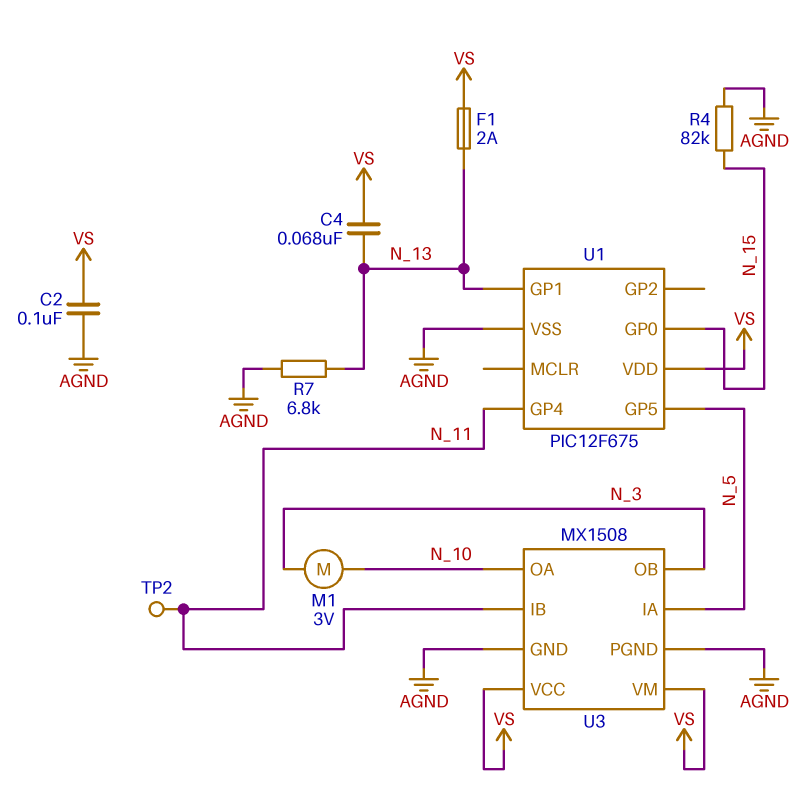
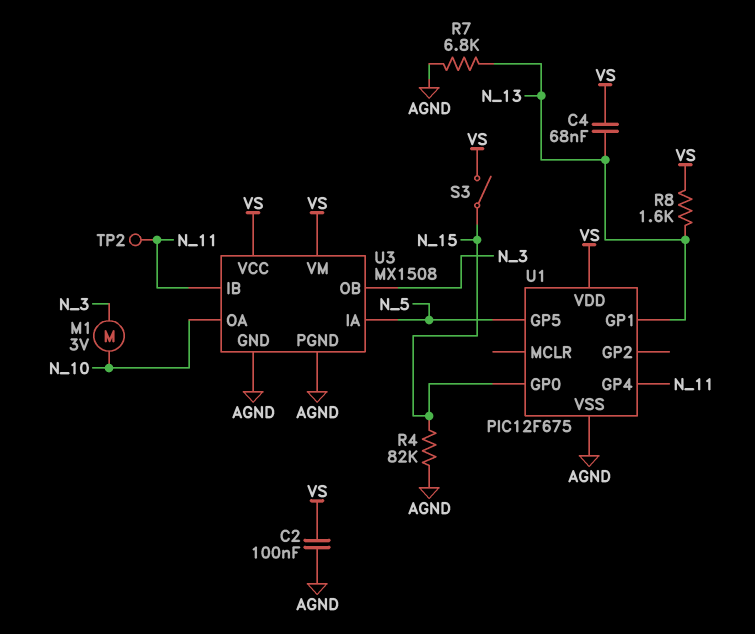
F1: 2A (N_13, VS) -> none
R8: none -> 1.6k (N_13, VS)
S3: none -> switch (N_15, VS)

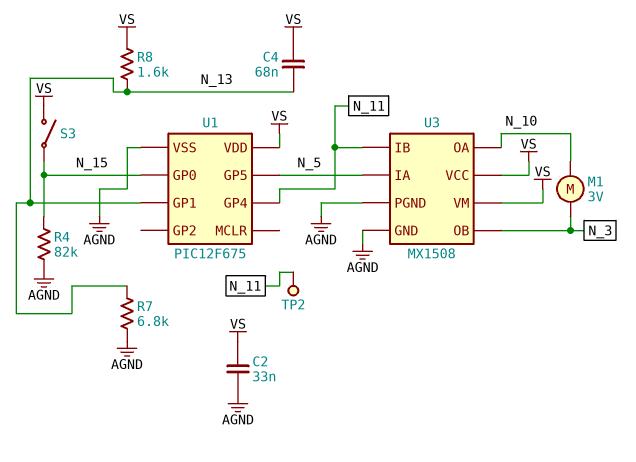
C2: 100nF (AGND, VS) -> 33nF (AGND, VS)

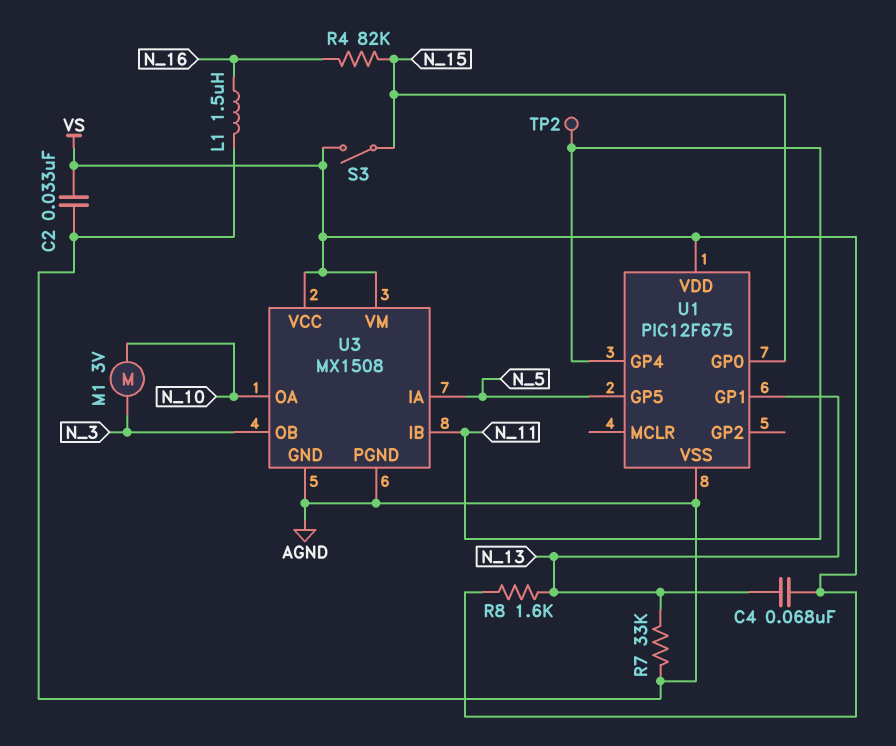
L1: none -> 1.5uH (AGND, N_16)
R4: 82k (AGND, N_15) -> 82k (N_15, N_16)
R7: 6.8k (AGND, N_13) -> 33k (AGND, N_13)

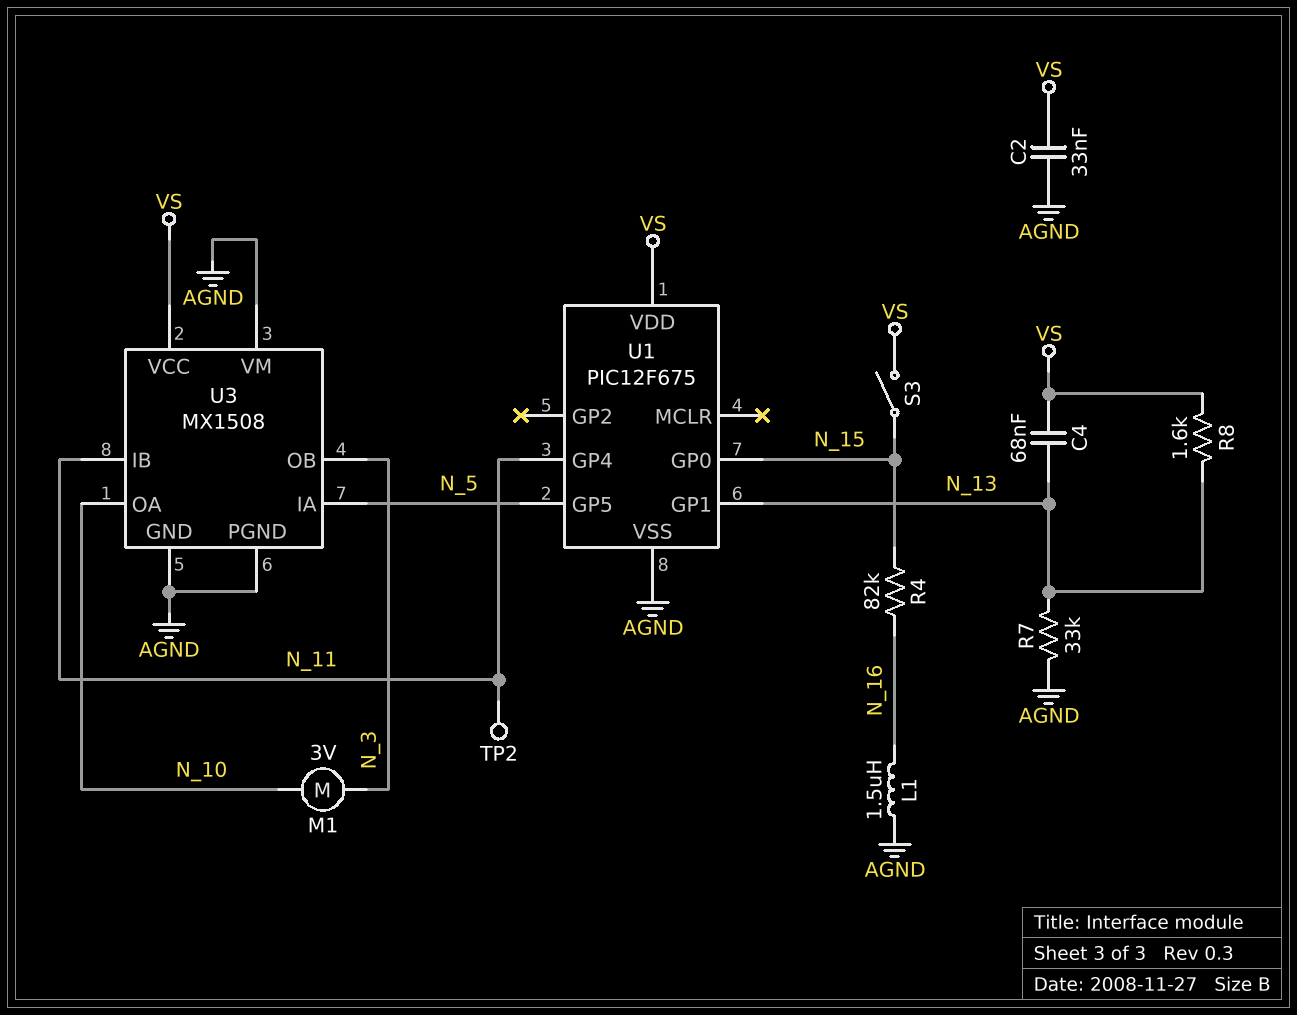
U3 pin VM: VS -> AGND

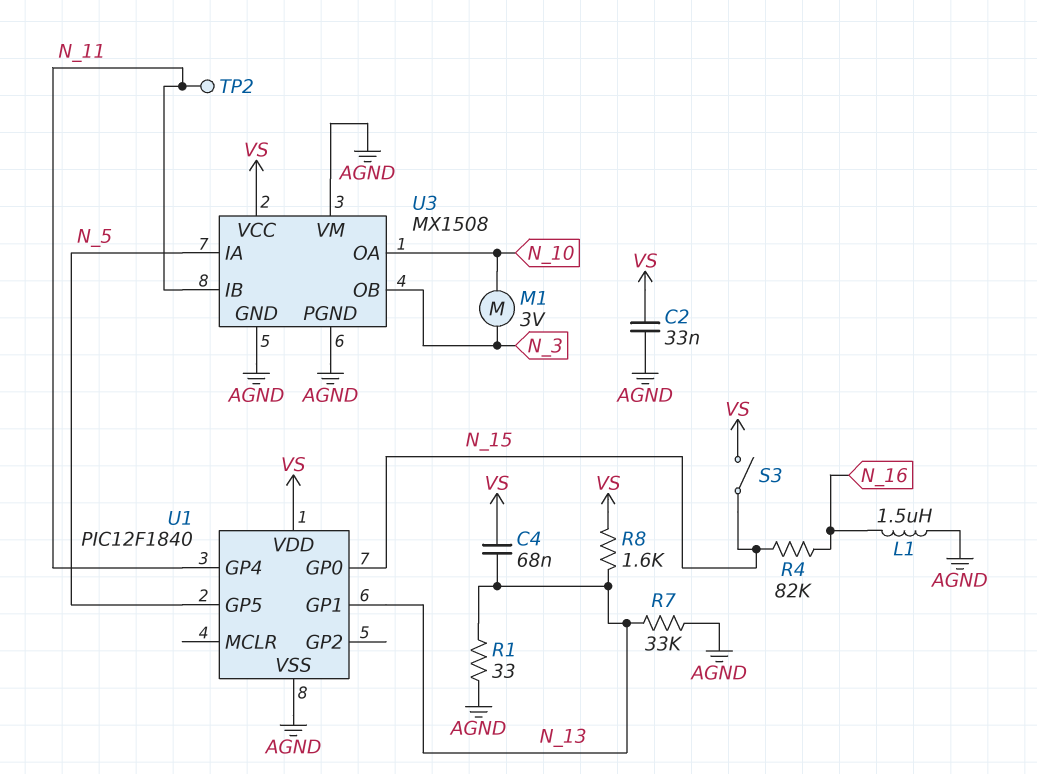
R1: none -> 33 (AGND, N_13)
U1: PIC12F675 -> PIC12F1840

